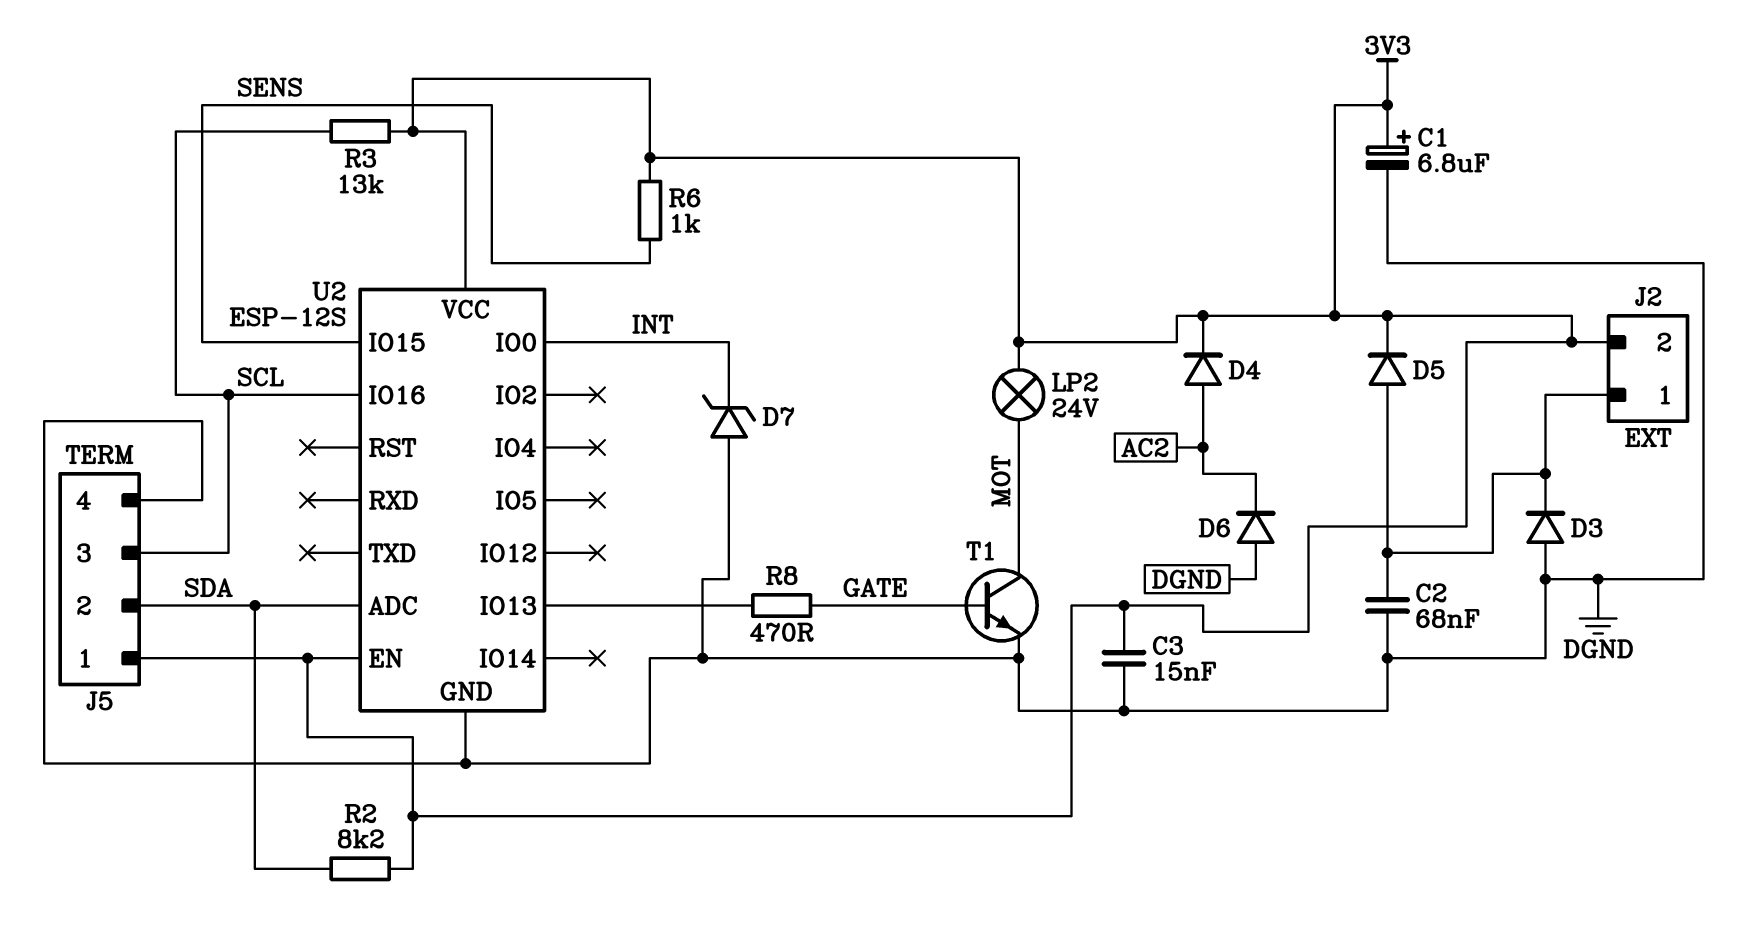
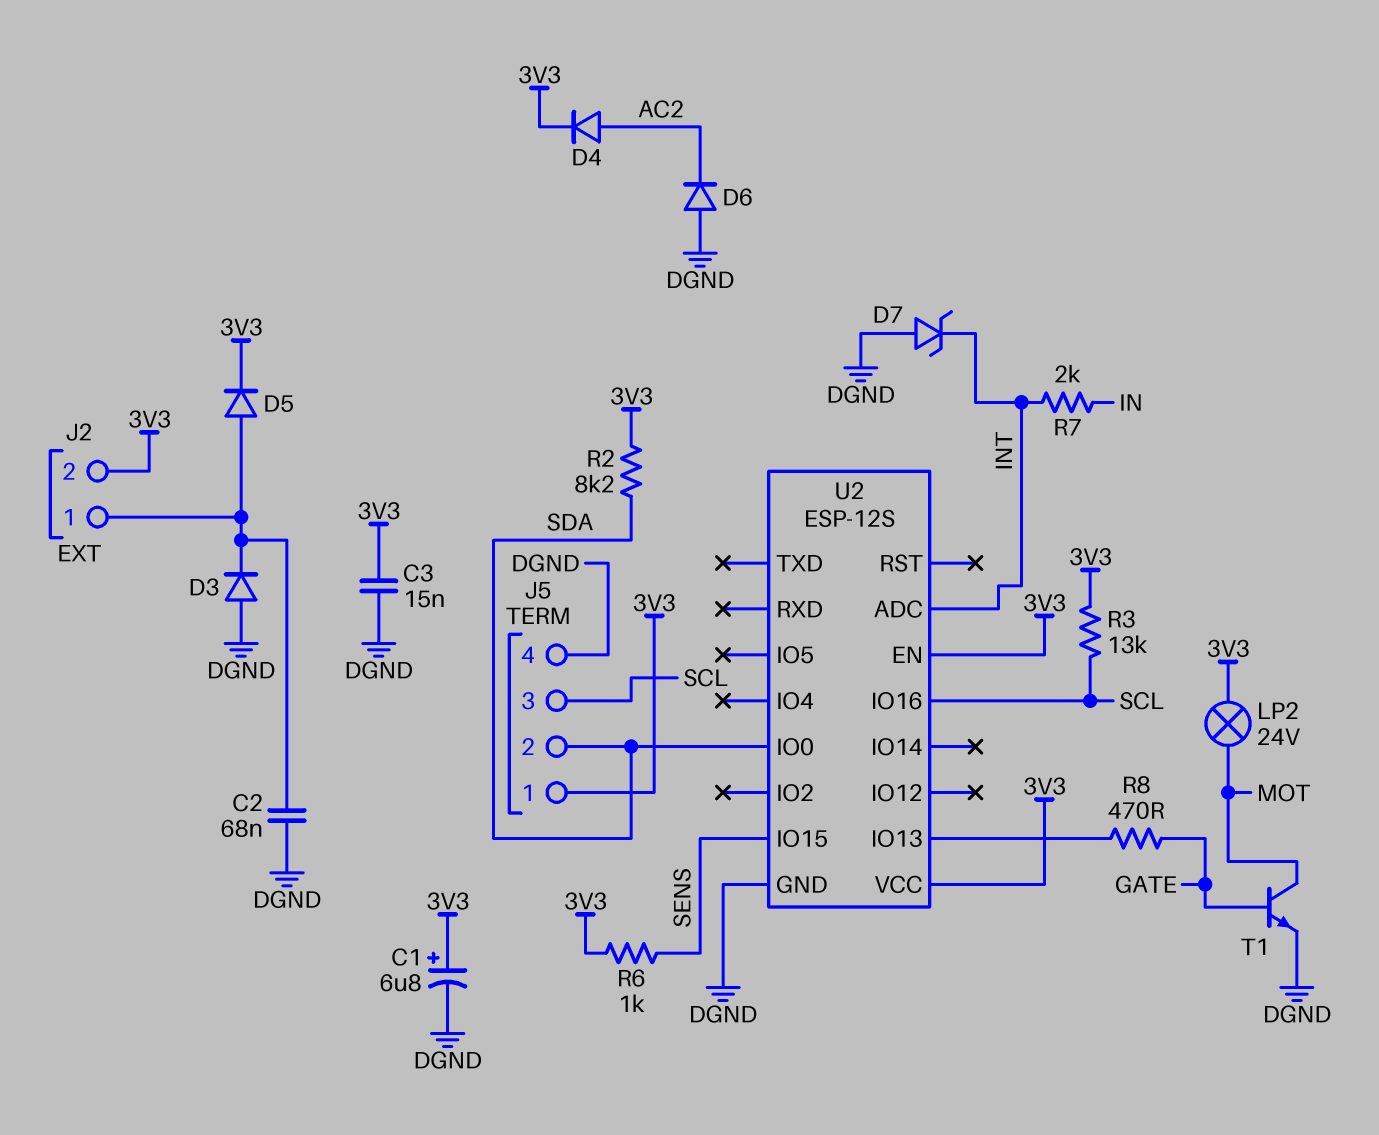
R7: none -> 2k (IN, INT)
U2 pin ADC: SDA -> INT
U2 pin IO0: INT -> SDA

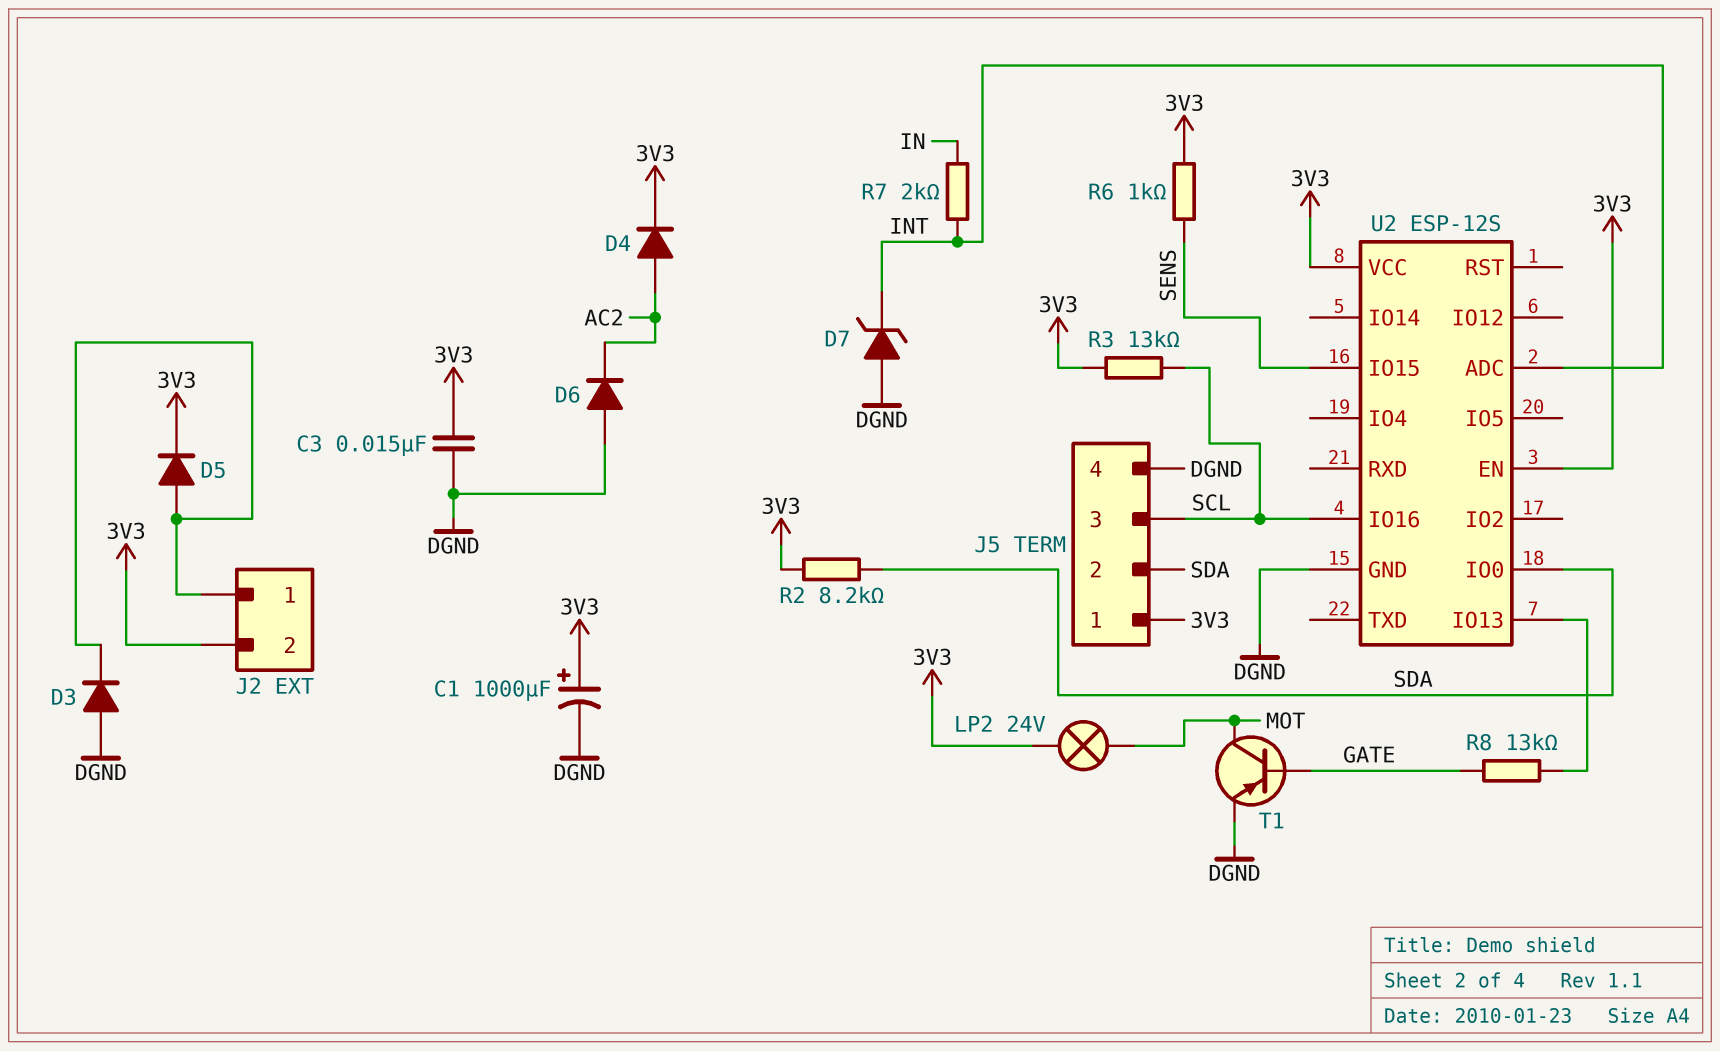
C1: 6.8uF (plus 3V3, minus DGND) -> 1000uF (plus 3V3, minus DGND)
C2: 68nF (DGND, J2/1) -> none
R8: 470 (GATE, U2/IO13) -> 13k (GATE, U2/IO13)
T1: NPN (B GATE, C MOT, E DGND) -> PNP (B GATE, C MOT, E DGND)

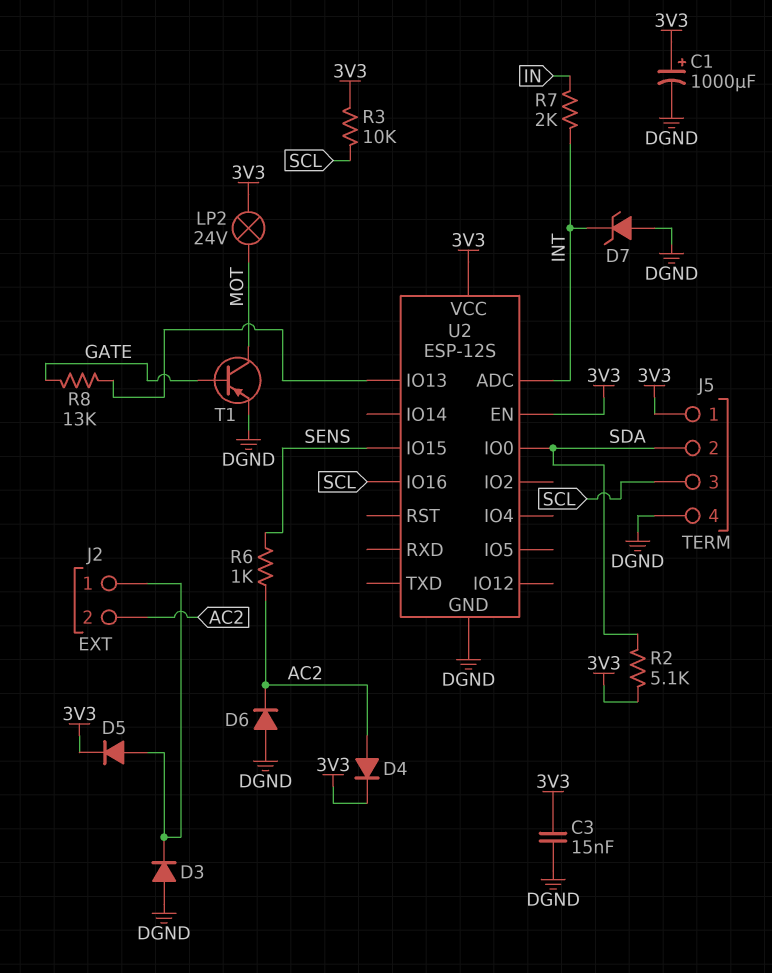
J2 pin 2: 3V3 -> AC2
R2: 8.2k (3V3, SDA) -> 5.1k (3V3, SDA)
R3: 13k (3V3, SCL) -> 10k (3V3, SCL)
R6: 1k (3V3, SENS) -> 1k (AC2, SENS)

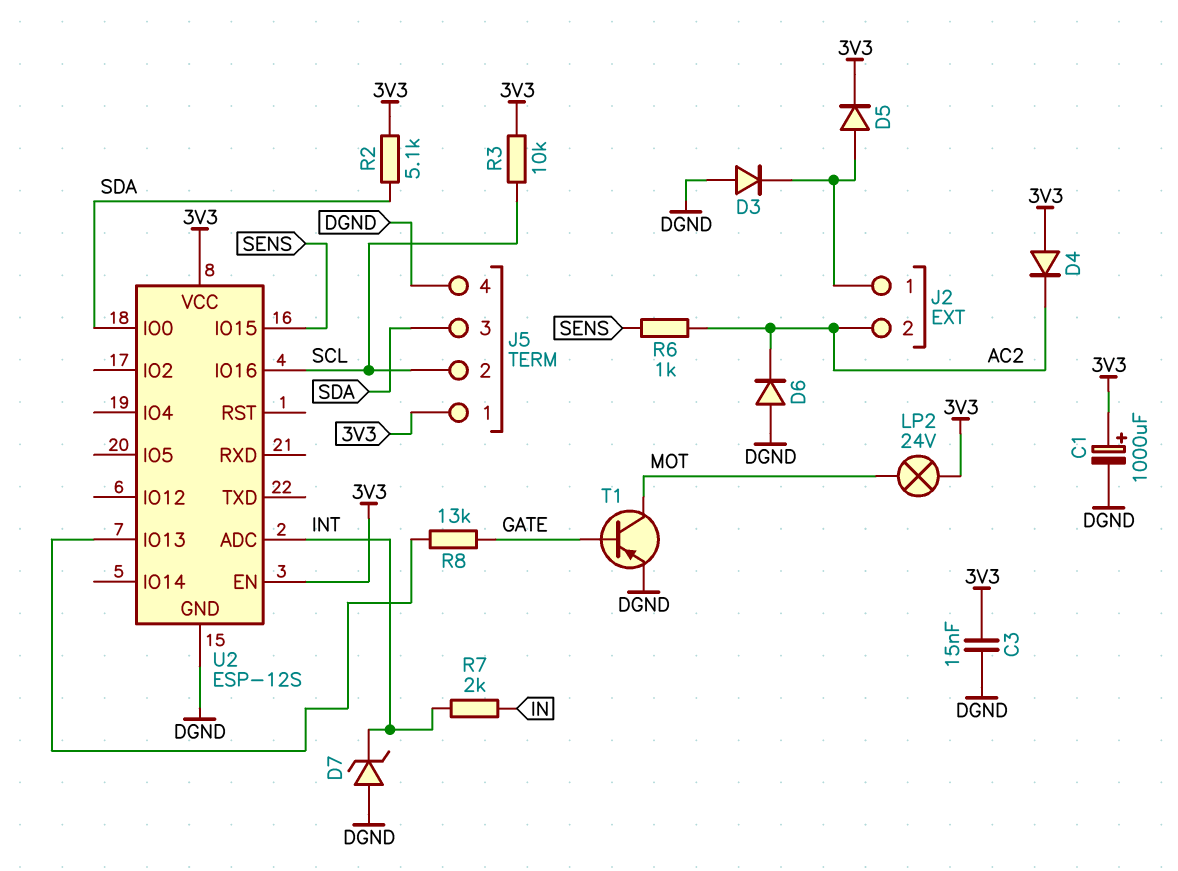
D4: diode (A AC2, K 3V3) -> diode (A 3V3, K AC2)
J5 pin 2: SDA -> SCL
J5 pin 3: SCL -> SDA

